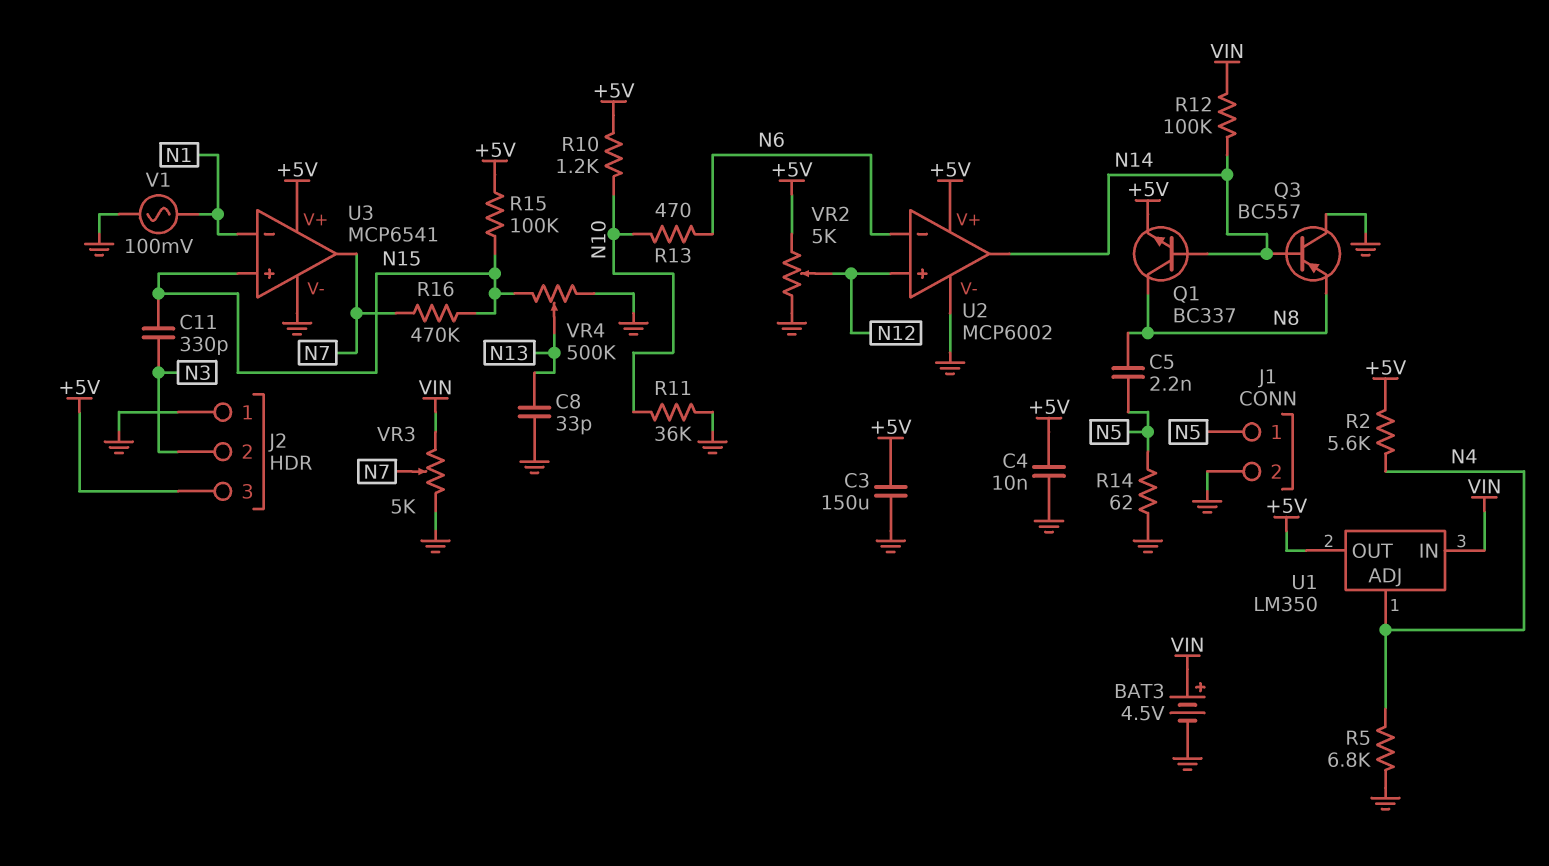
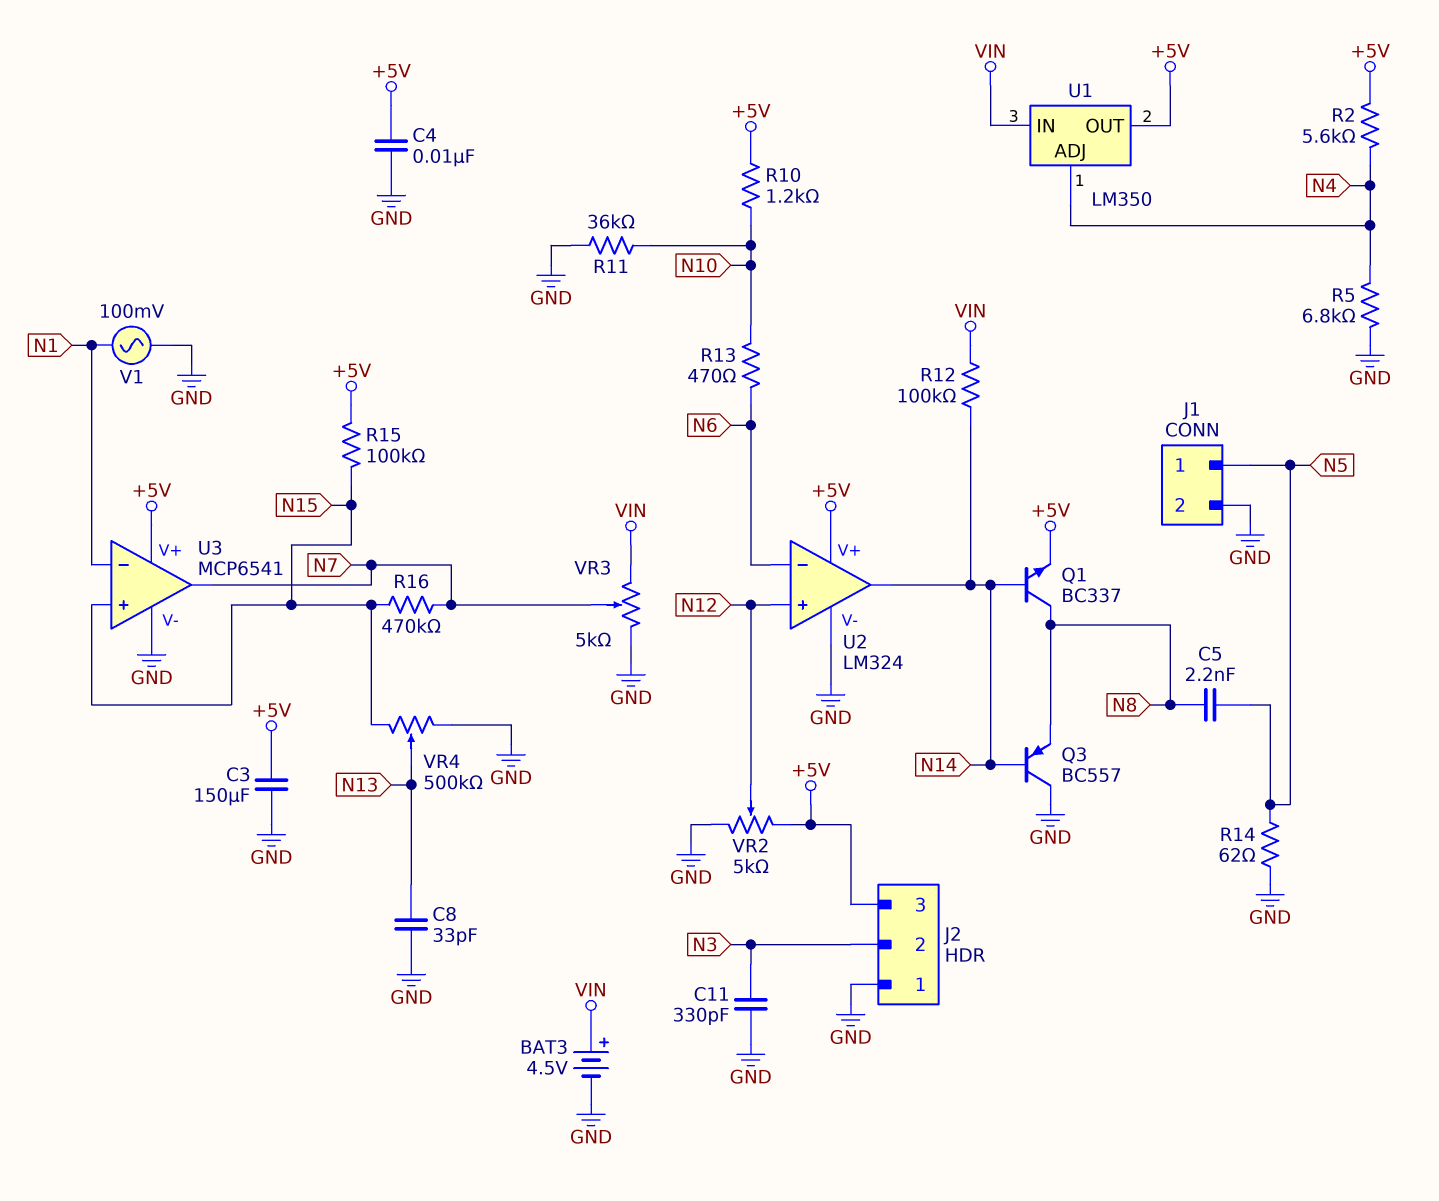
C11: 330pF (N3, N15) -> 330pF (GND, N3)
U2: MCP6002 -> LM324

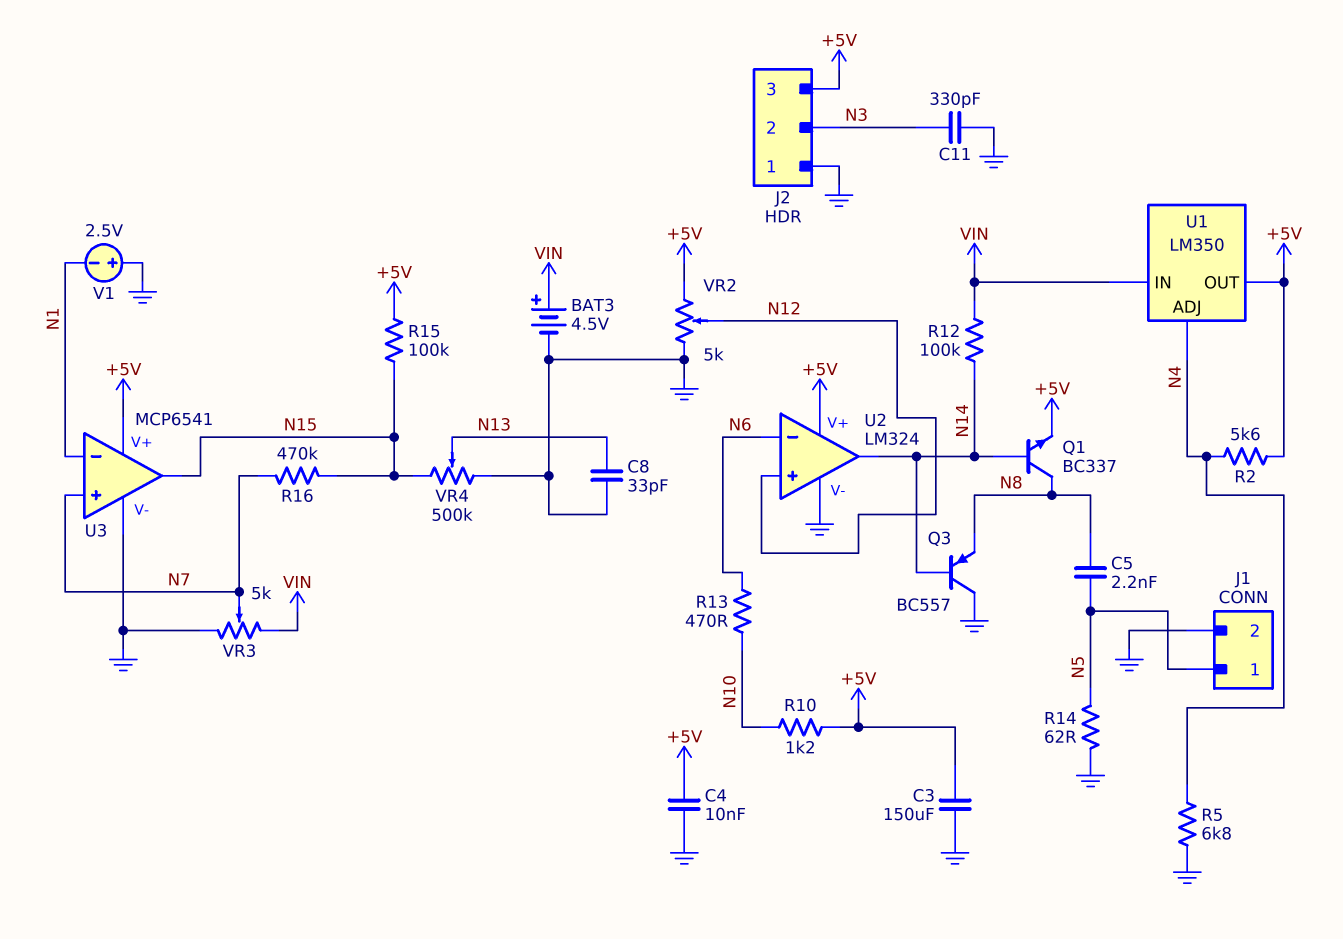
R11: 36k (GND, N10) -> none
U3 pin in+: N15 -> N7
U3 pin out: N7 -> N15
V1: AC 100mV (GND, N1) -> 2.5V (plus GND, minus N1)

